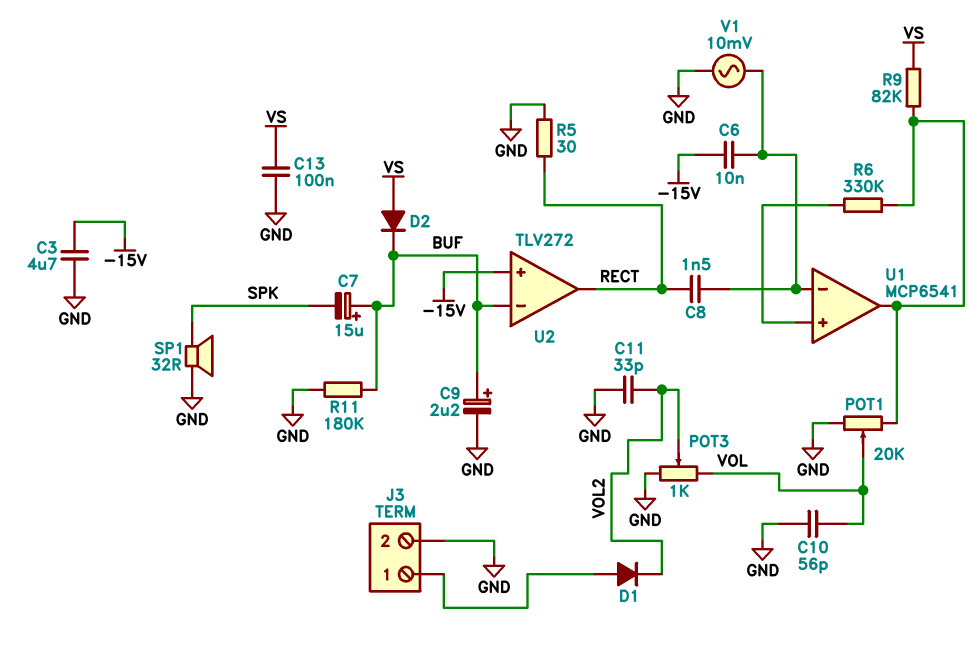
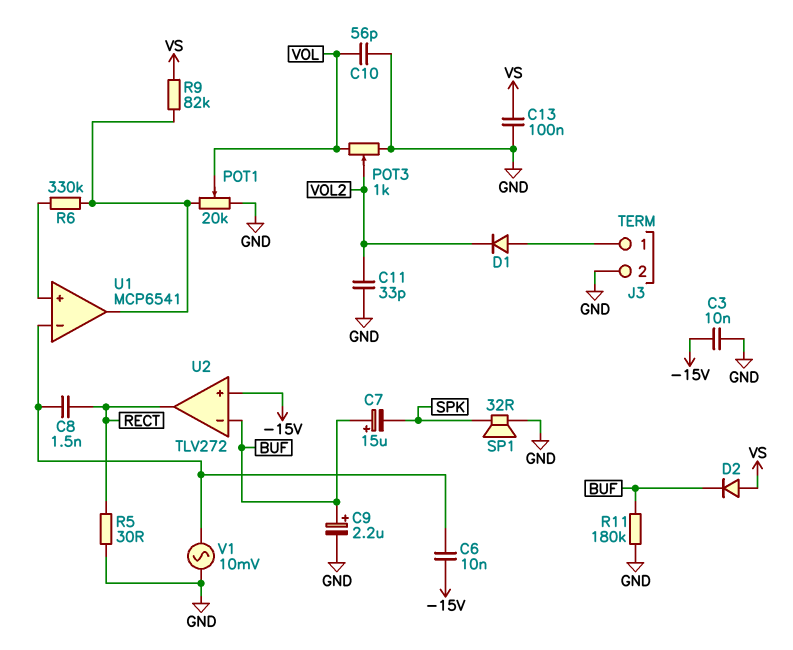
C3: 4.7uF (-15V, GND) -> 10nF (-15V, GND)

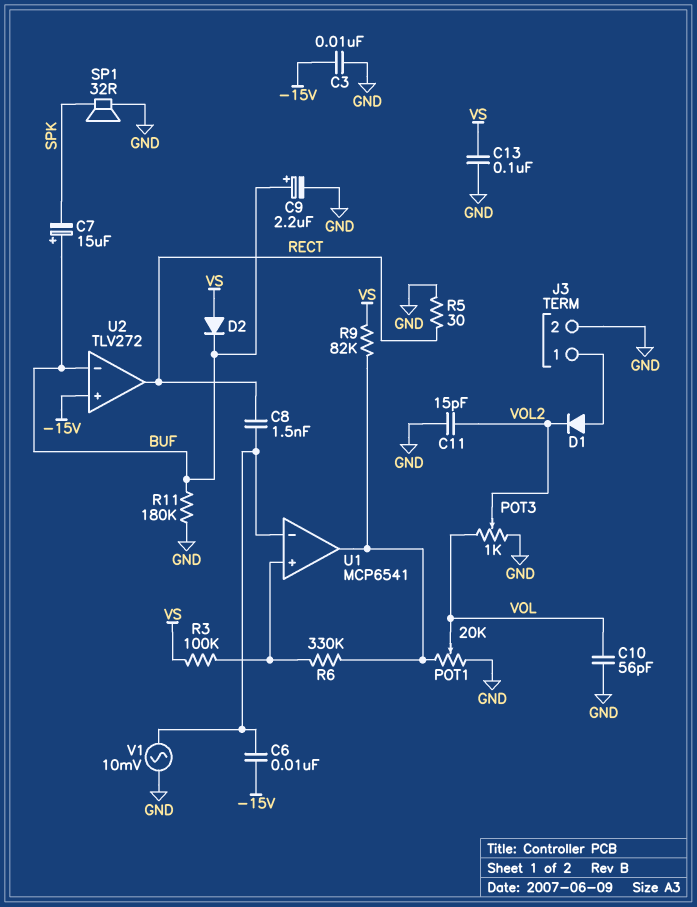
C11: 33pF (GND, VOL2) -> 15pF (GND, VOL2)
R3: none -> 100k (U1/in+, VS)

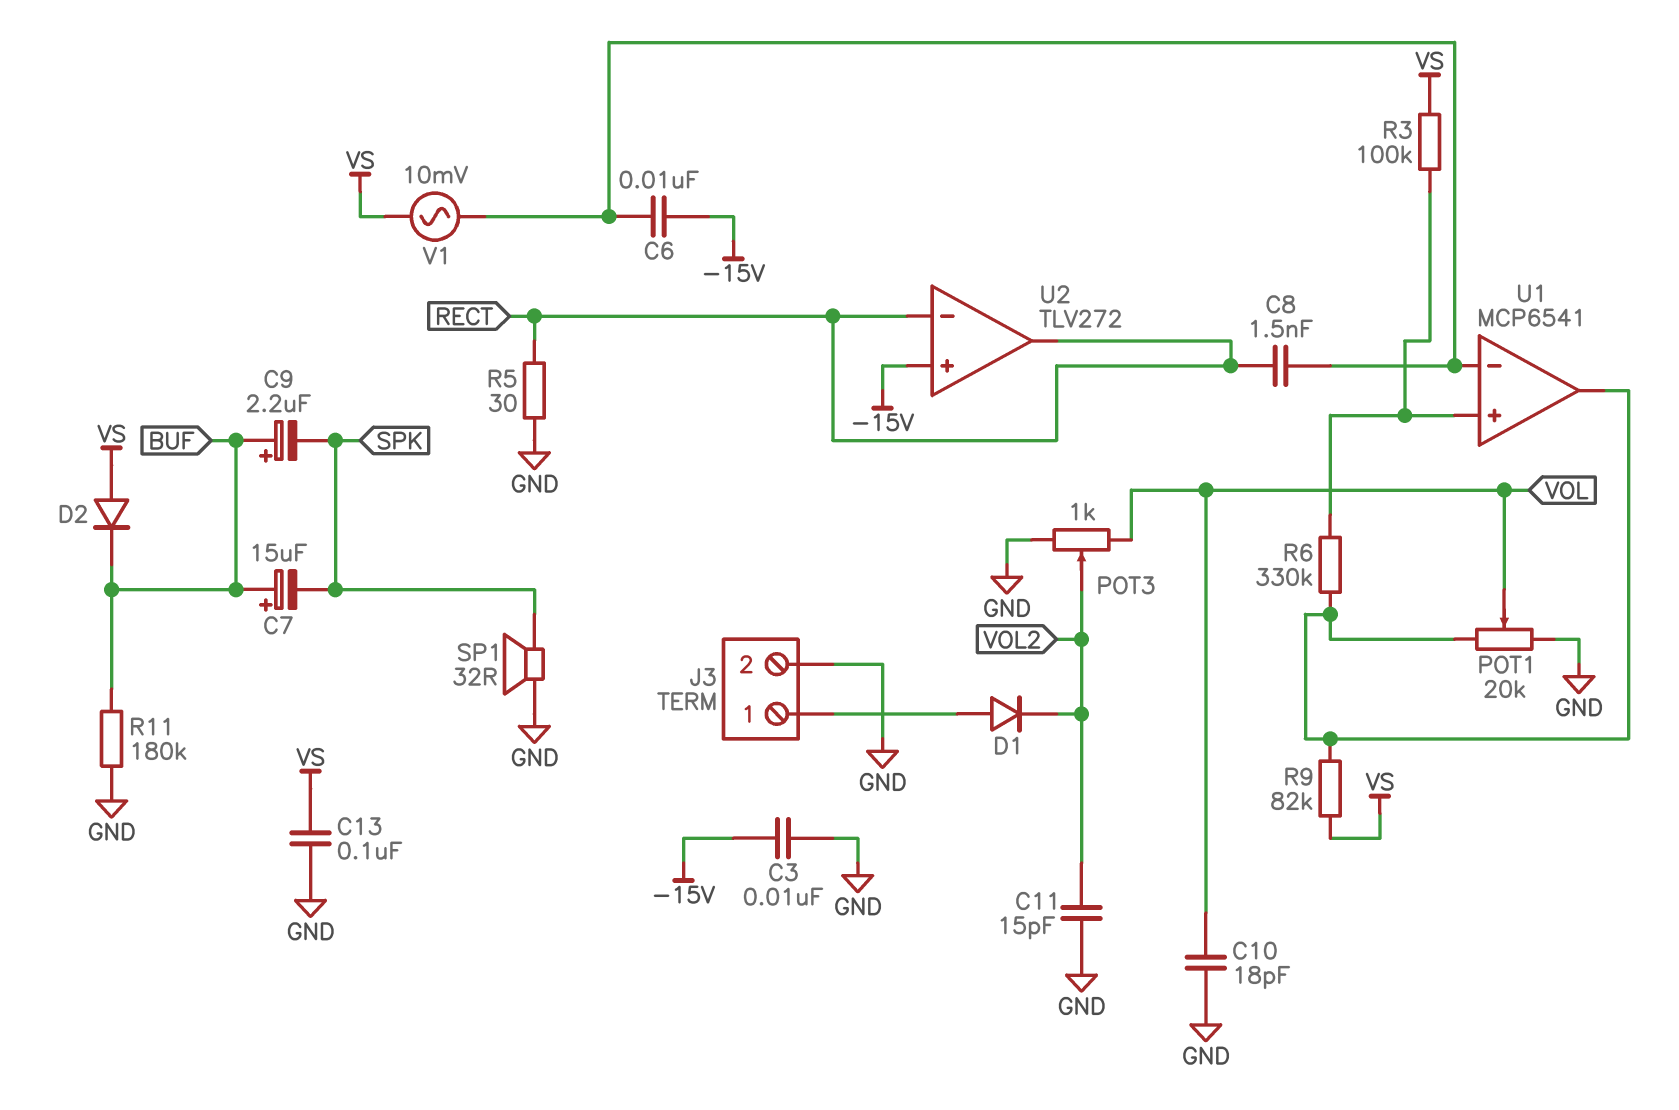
C9: 2.2uF (plus BUF, minus GND) -> 2.2uF (plus BUF, minus SPK)
C10: 56pF (GND, VOL) -> 18pF (GND, VOL)
U2 pin in-: BUF -> RECT
V1: AC 10mV (GND, U1/in-) -> AC 10mV (U1/in-, VS)

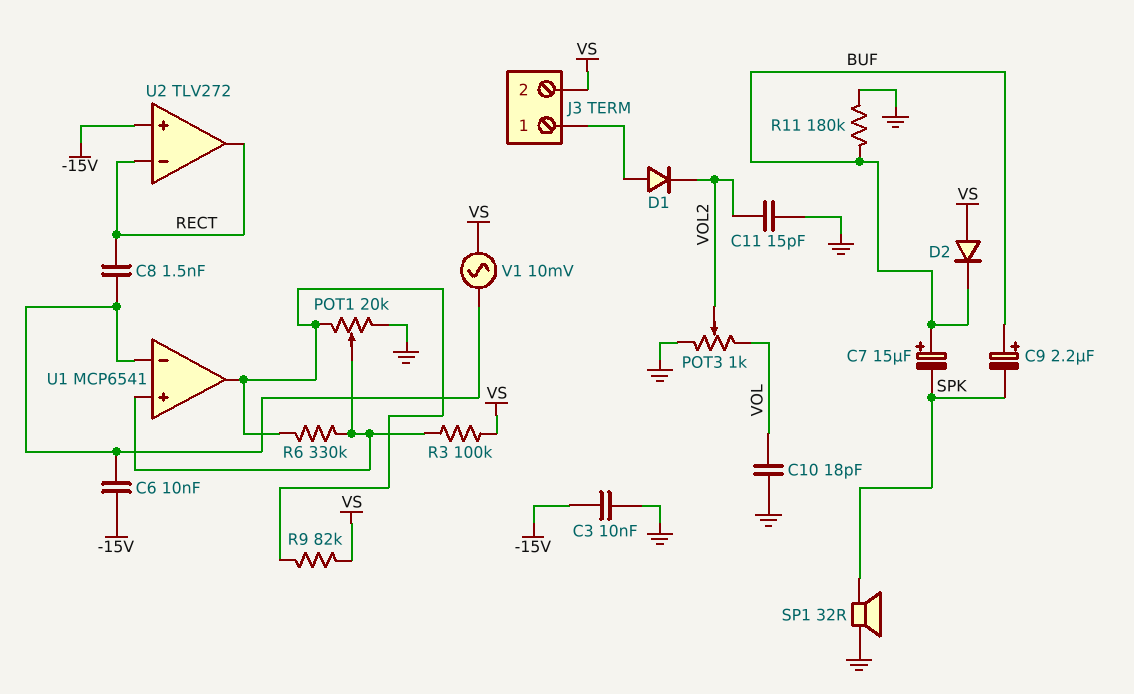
C13: 100nF (GND, VS) -> none
J3 pin 2: GND -> VS
POT1: 20k (GND, U1/out, wiper VOL) -> 20k (GND, U1/out, wiper U1/in+)
R5: 30 (GND, RECT) -> none

